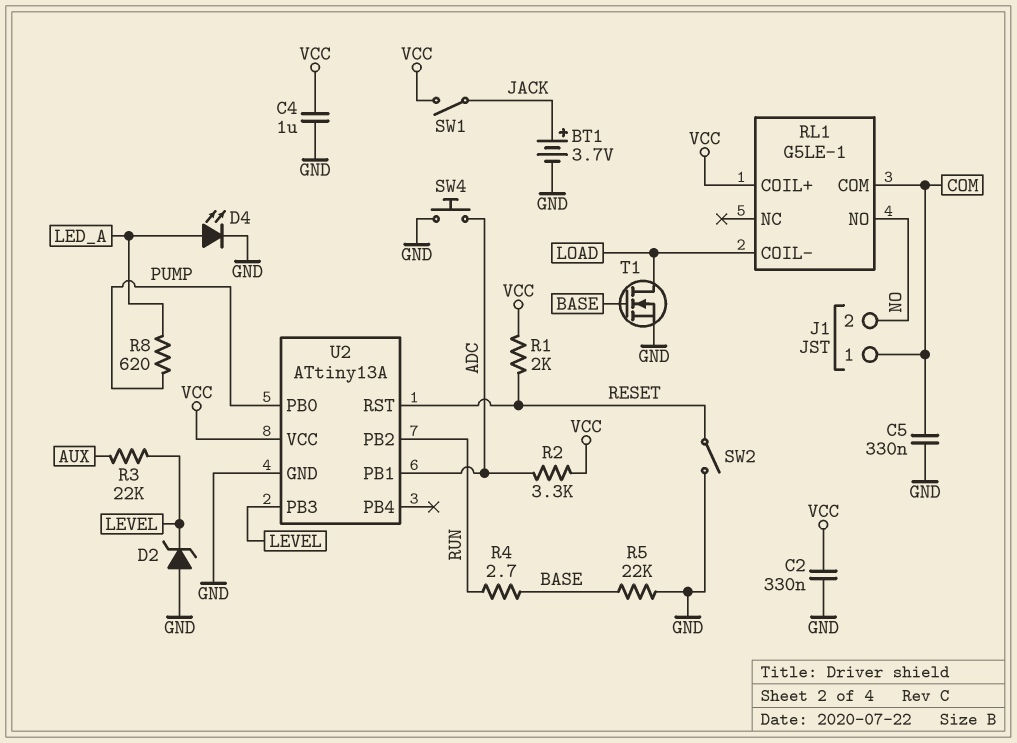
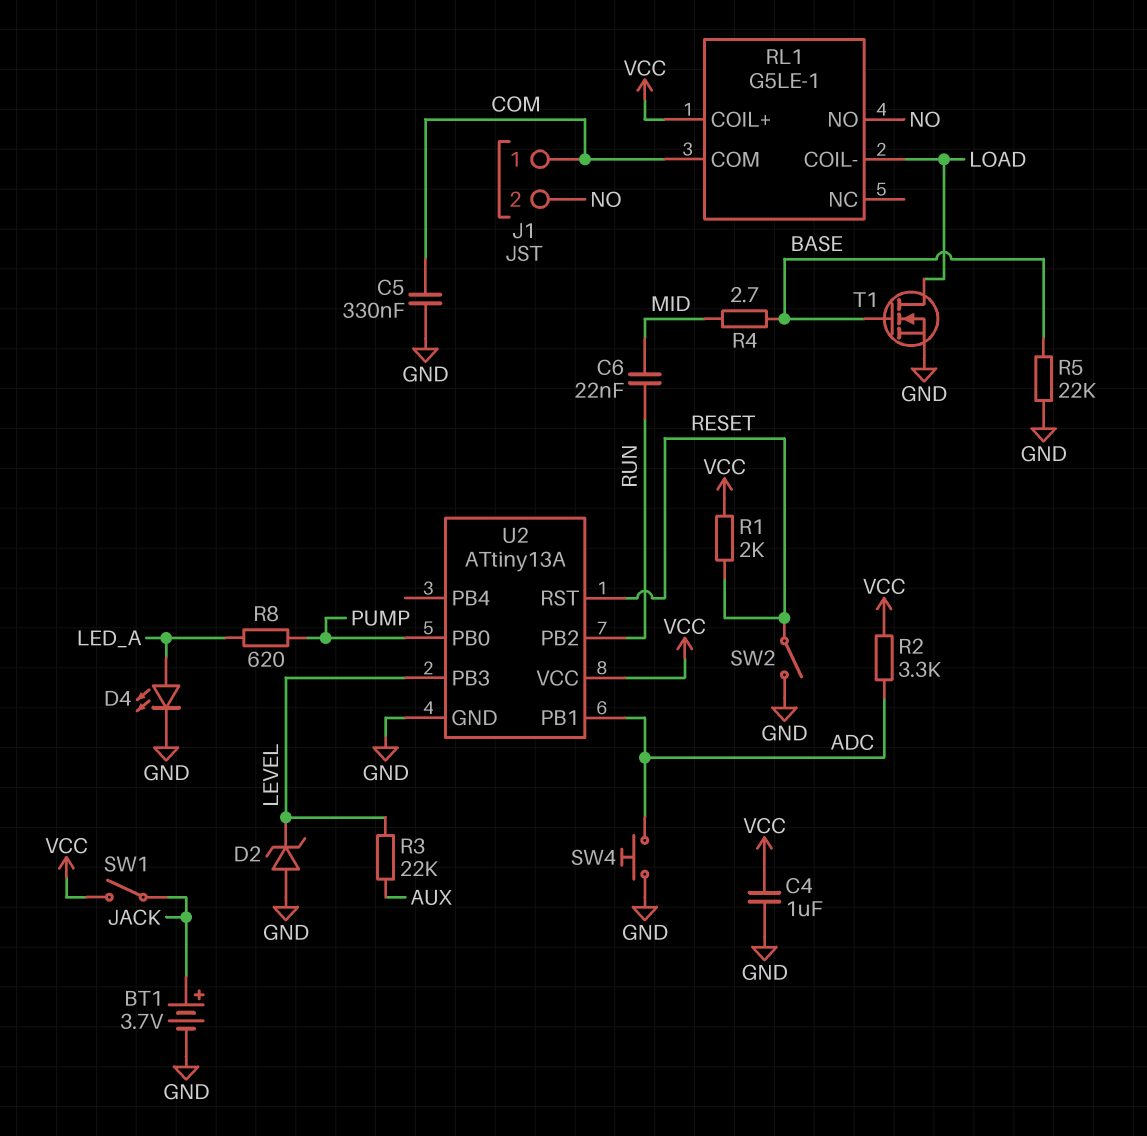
C2: 330nF (GND, VCC) -> none
C6: none -> 22nF (MID, RUN)
R4: 2.7 (BASE, RUN) -> 2.7 (BASE, MID)

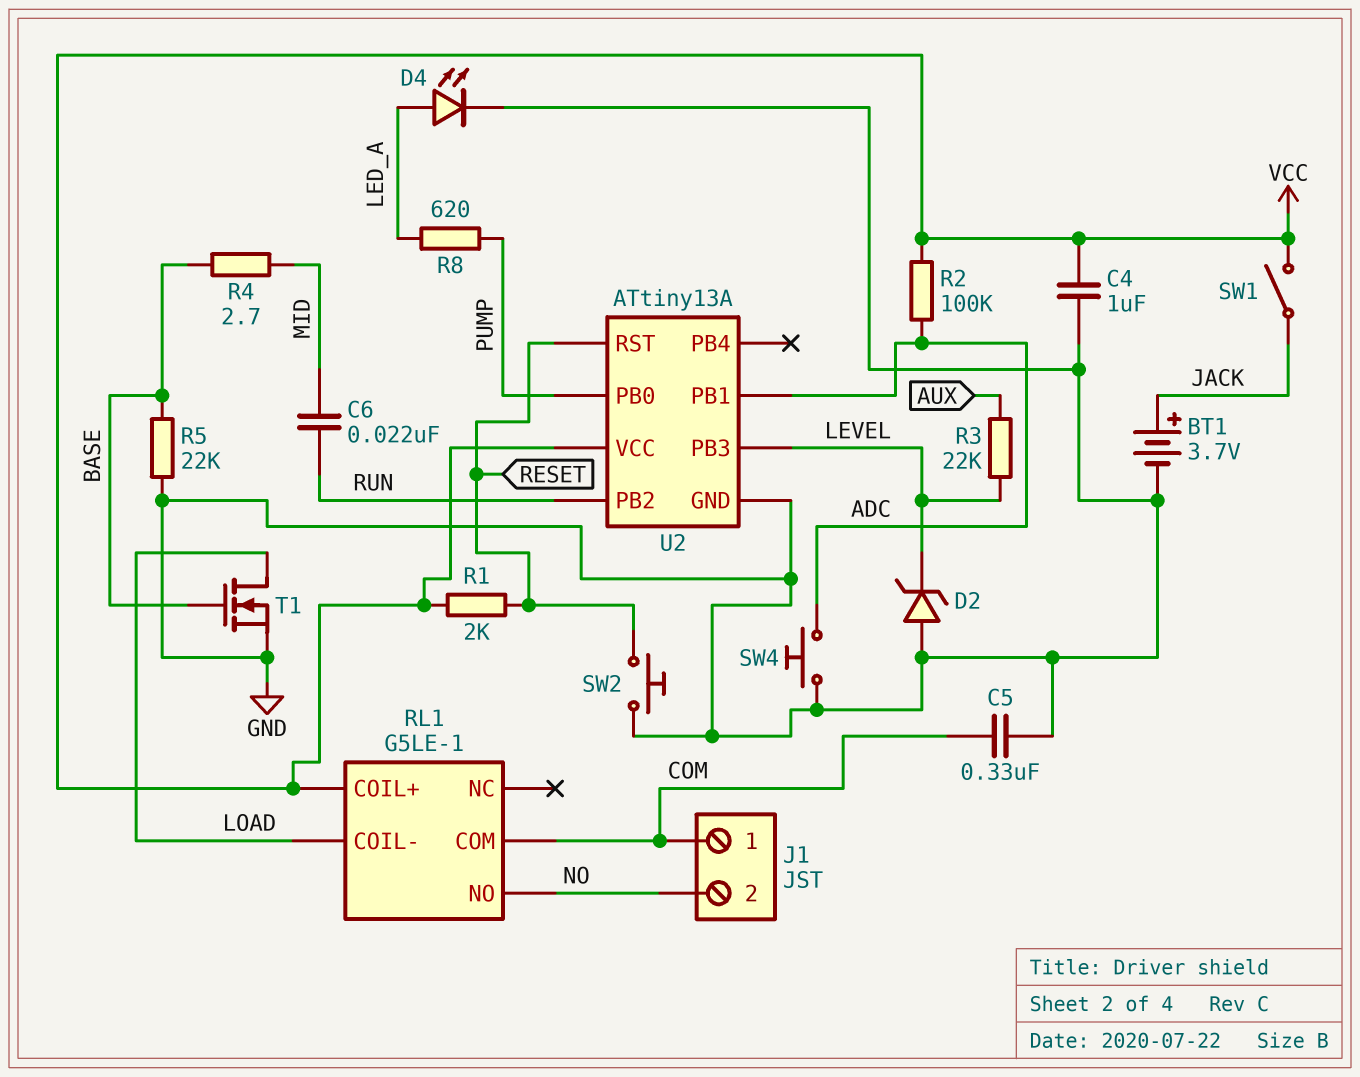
R2: 3.3k (ADC, VCC) -> 100k (ADC, VCC)
SW2: switch (GND, RESET) -> button (GND, RESET)

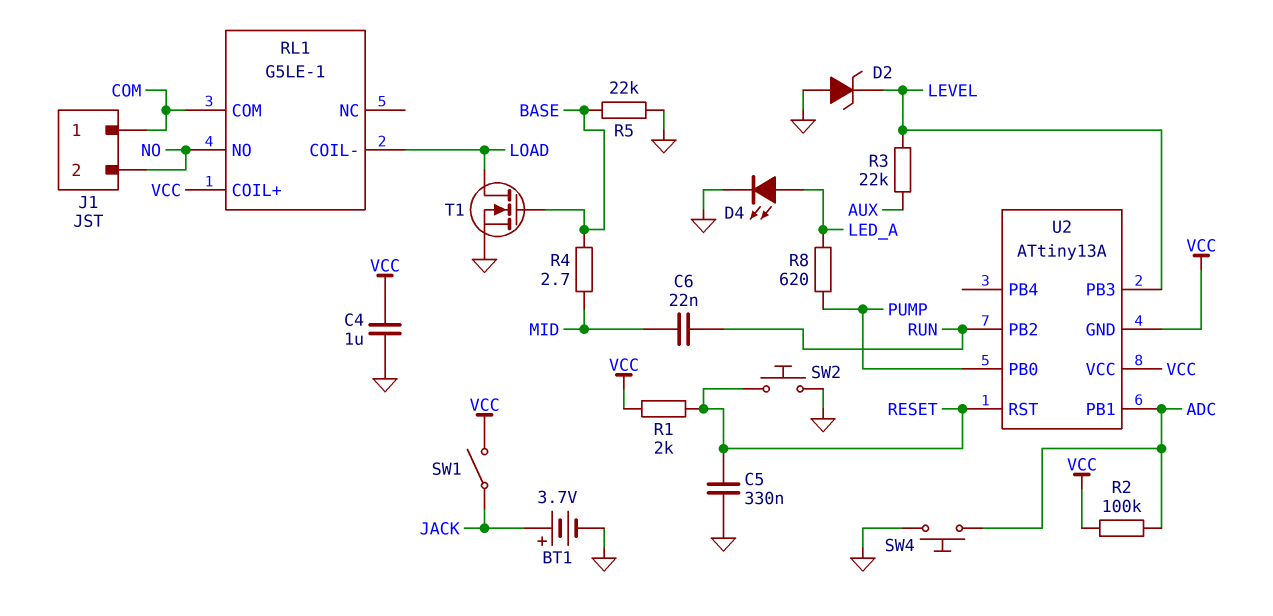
C5: 330nF (COM, GND) -> 330nF (GND, RESET)
U2 pin GND: GND -> VCC

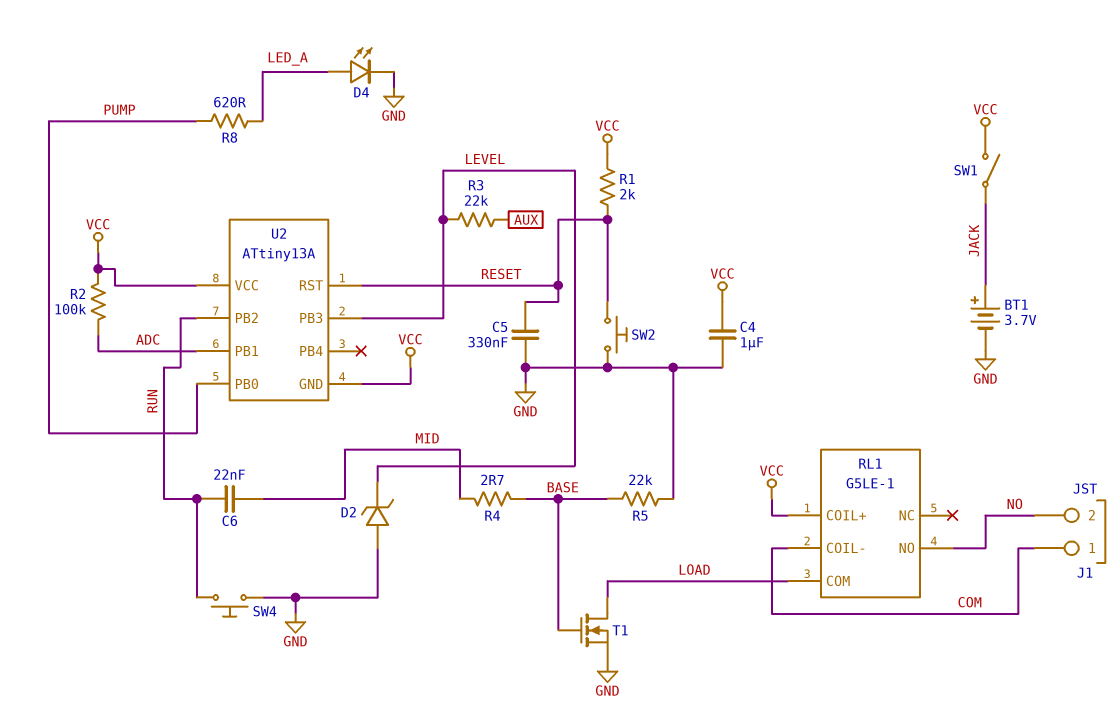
RL1 pin COIL-: LOAD -> COM
RL1 pin COM: COM -> LOAD
SW4: button (ADC, GND) -> button (GND, RUN)

